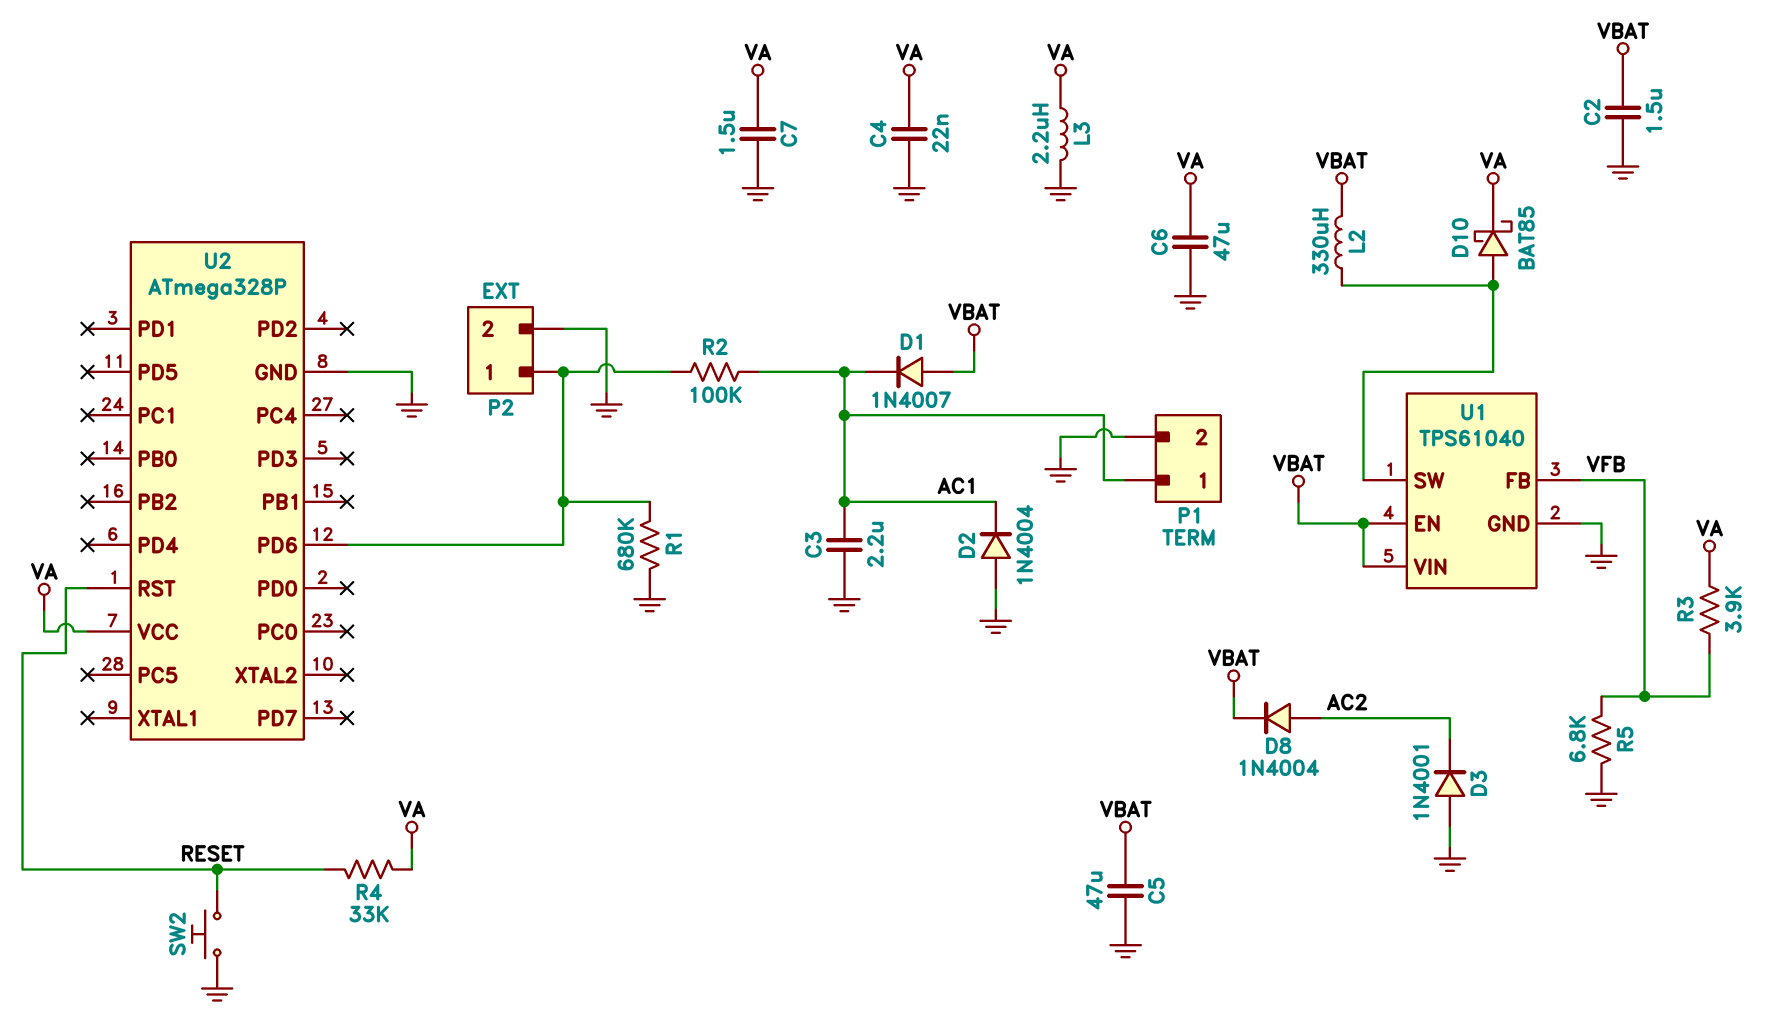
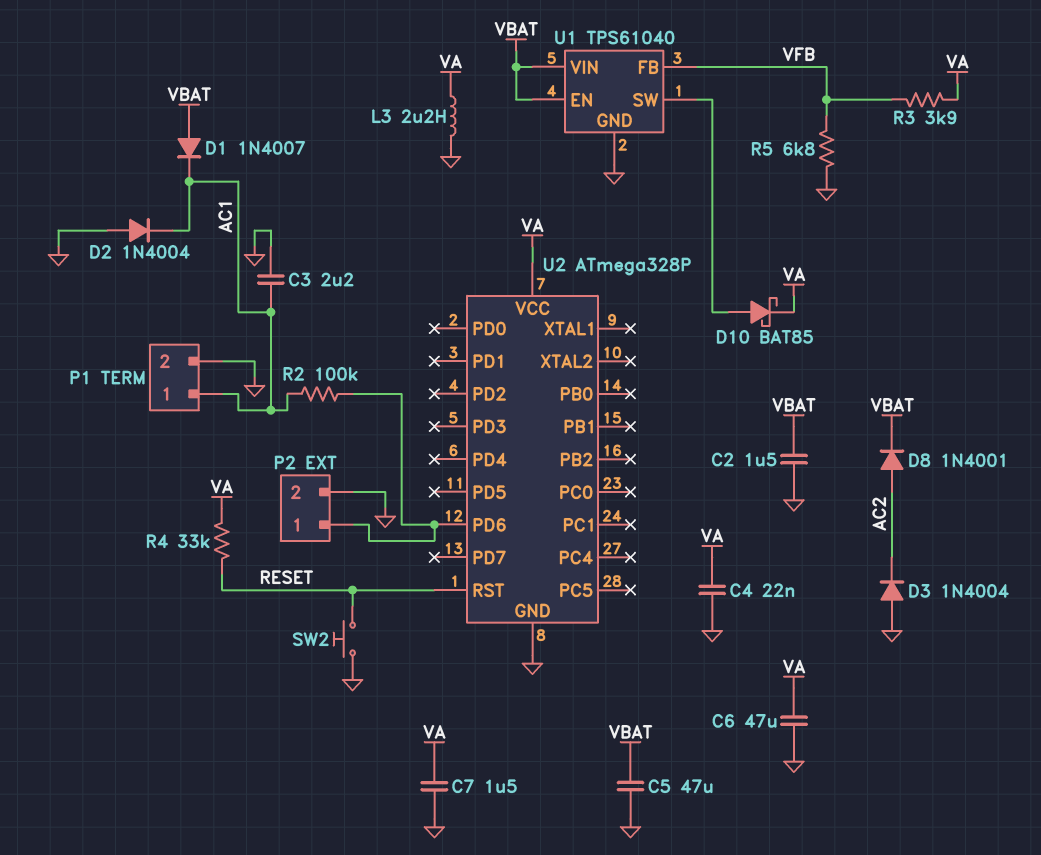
D3: diode 1N4001 (A GND, K AC2) -> diode 1N4004 (A GND, K AC2)
D8: diode 1N4004 (A AC2, K VBAT) -> diode 1N4001 (A AC2, K VBAT)
L2: 330uH (U1/SW, VBAT) -> none
R1: 680k (GND, P2/1) -> none

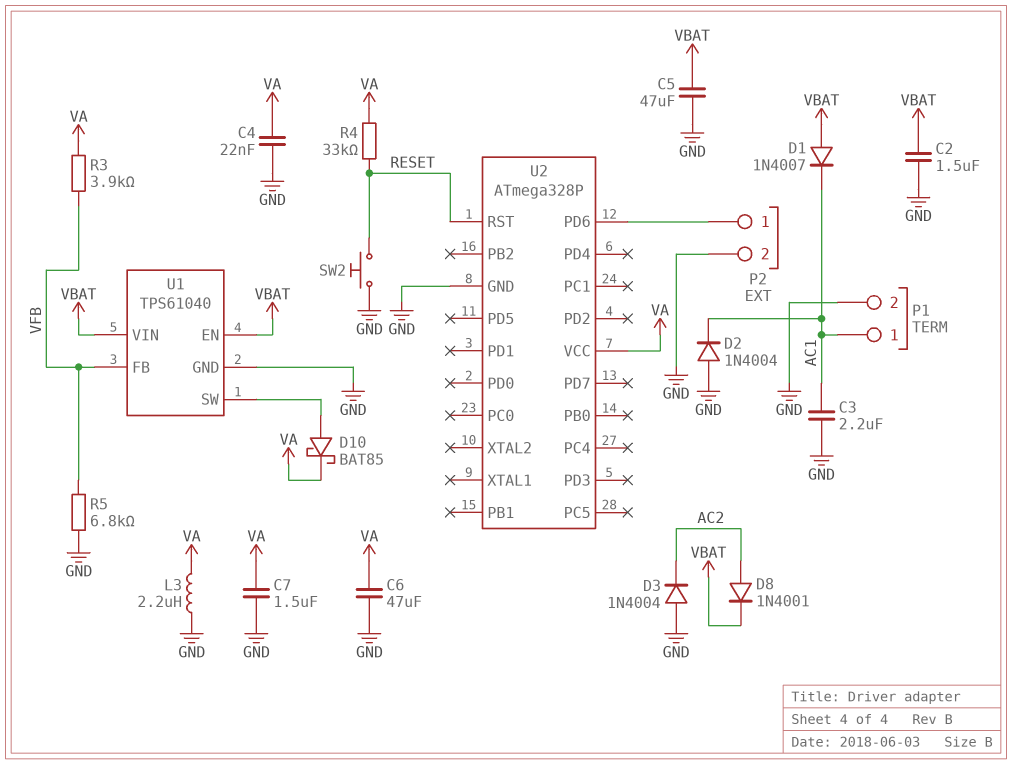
R2: 100k (AC1, P2/1) -> none

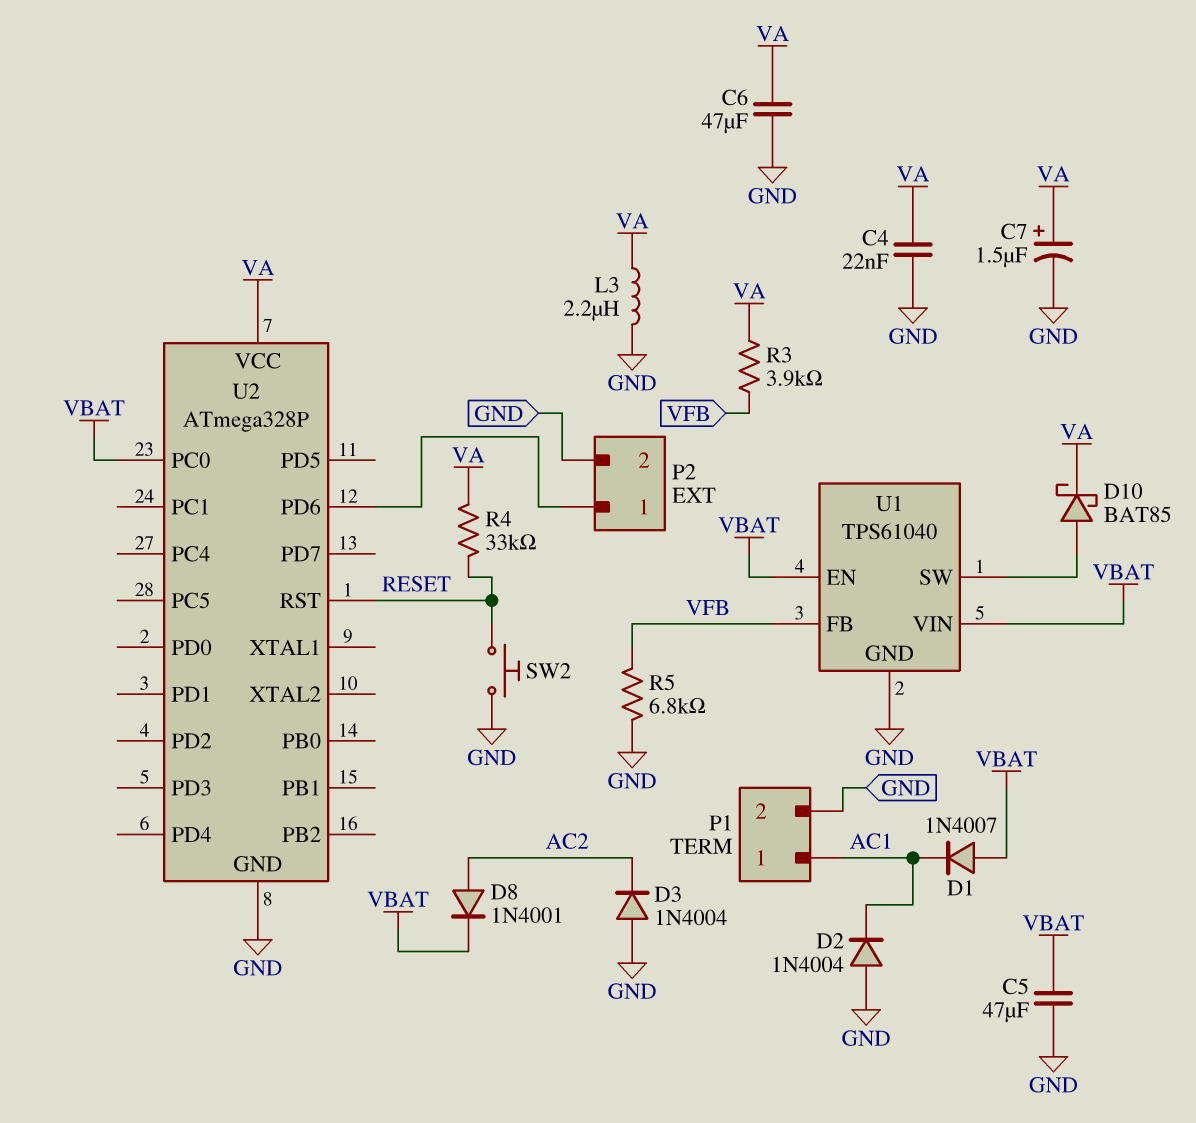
C2: 1.5uF (GND, VBAT) -> none
C3: 2.2uF (AC1, GND) -> none
C7: 1.5uF (GND, VA) -> 1.5uF (plus VA, minus GND)
U2 pin PC0: none -> VBAT

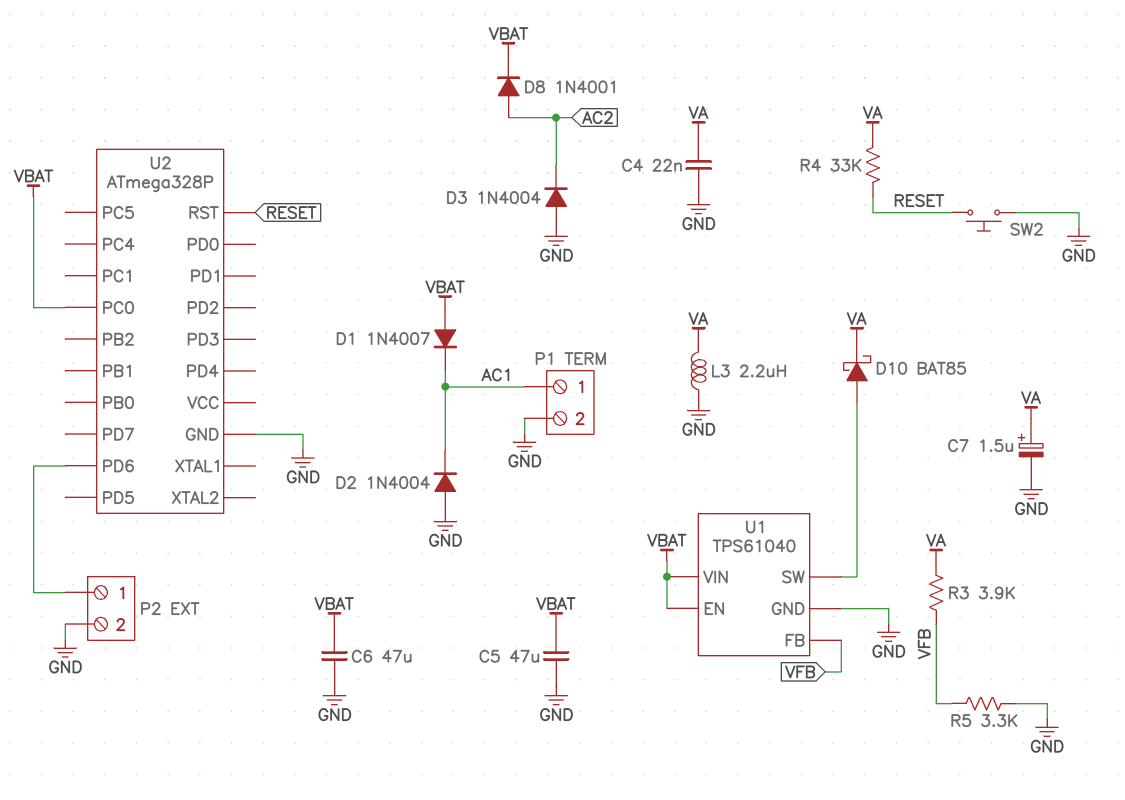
C6: 47uF (GND, VA) -> 47uF (GND, VBAT)
R5: 6.8k (GND, VFB) -> 3.3k (GND, VFB)
U2 pin VCC: VA -> none

